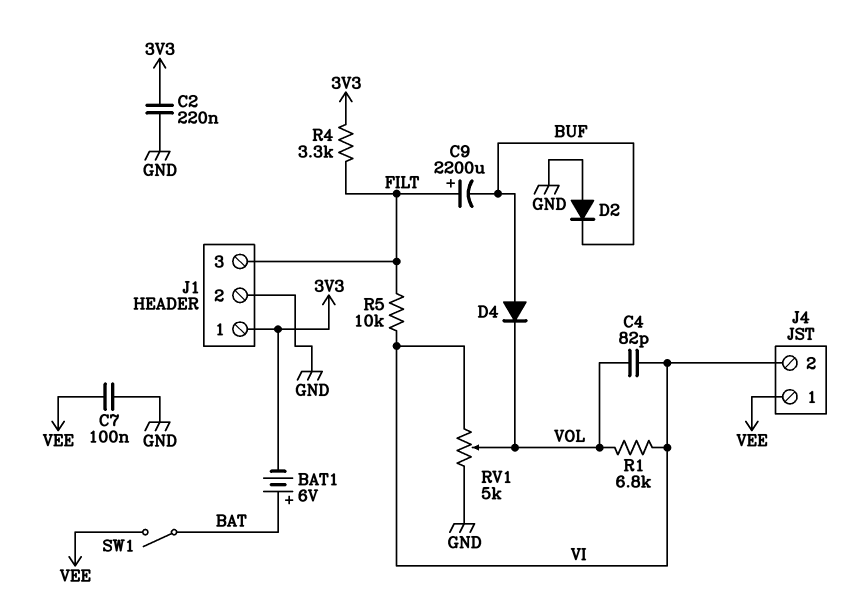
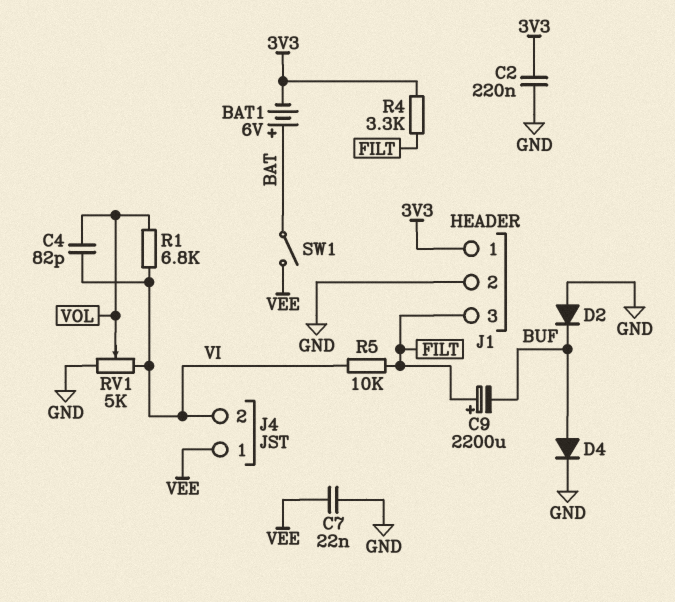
C7: 100nF (GND, VEE) -> 22nF (GND, VEE)
D4: diode (A BUF, K VOL) -> diode (A BUF, K GND)

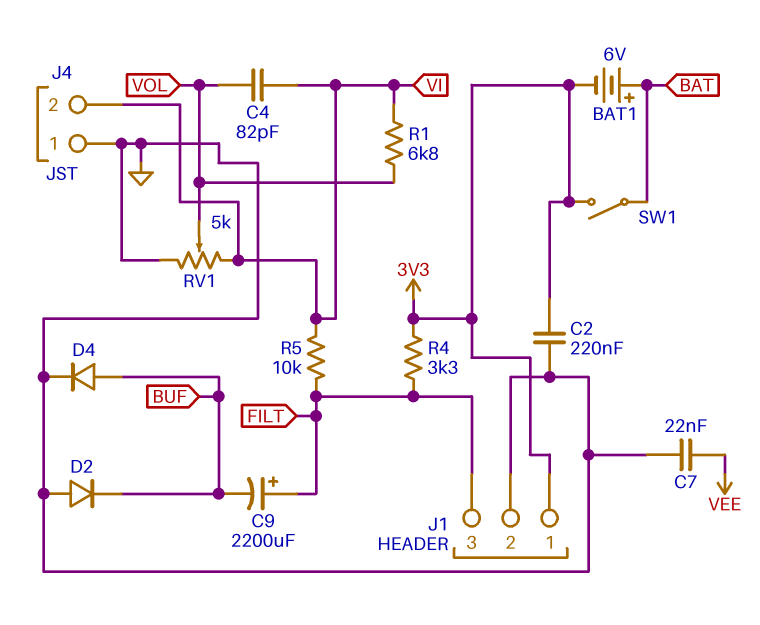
J4 pin 1: VEE -> GND
SW1: switch (BAT, VEE) -> switch (3V3, BAT)

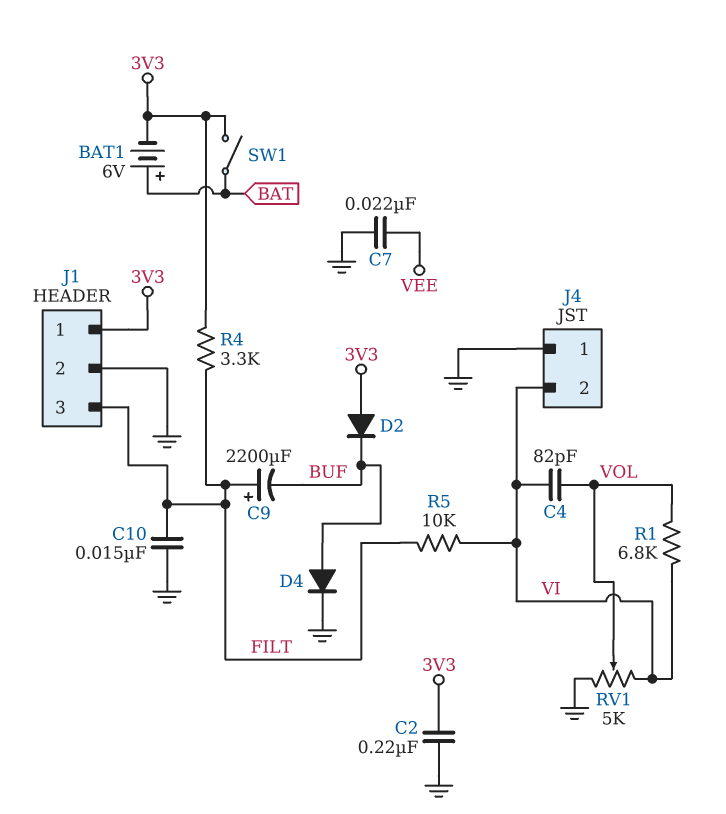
C10: none -> 15nF (FILT, GND)
D2: diode (A GND, K BUF) -> diode (A 3V3, K BUF)

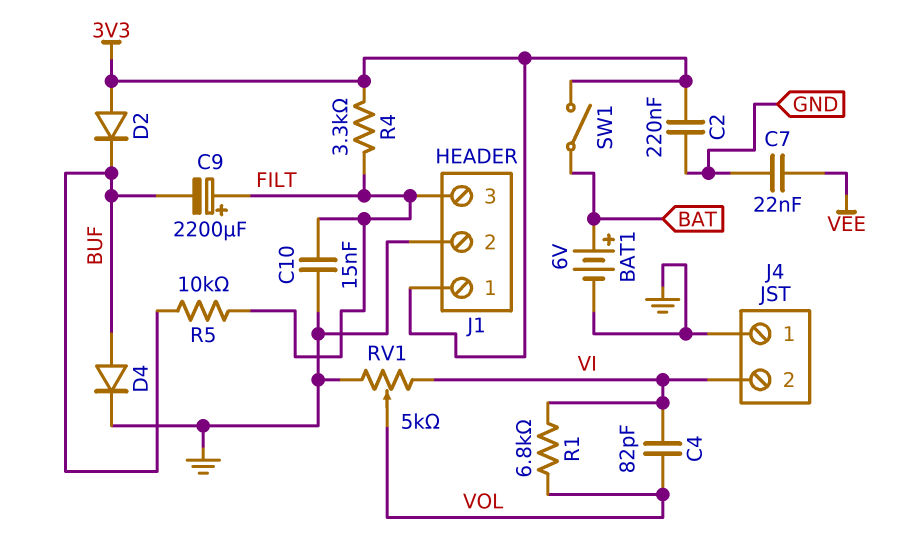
BAT1: 6V (plus BAT, minus 3V3) -> 6V (plus BAT, minus GND)
R5: 10k (FILT, VI) -> 10k (BUF, FILT)

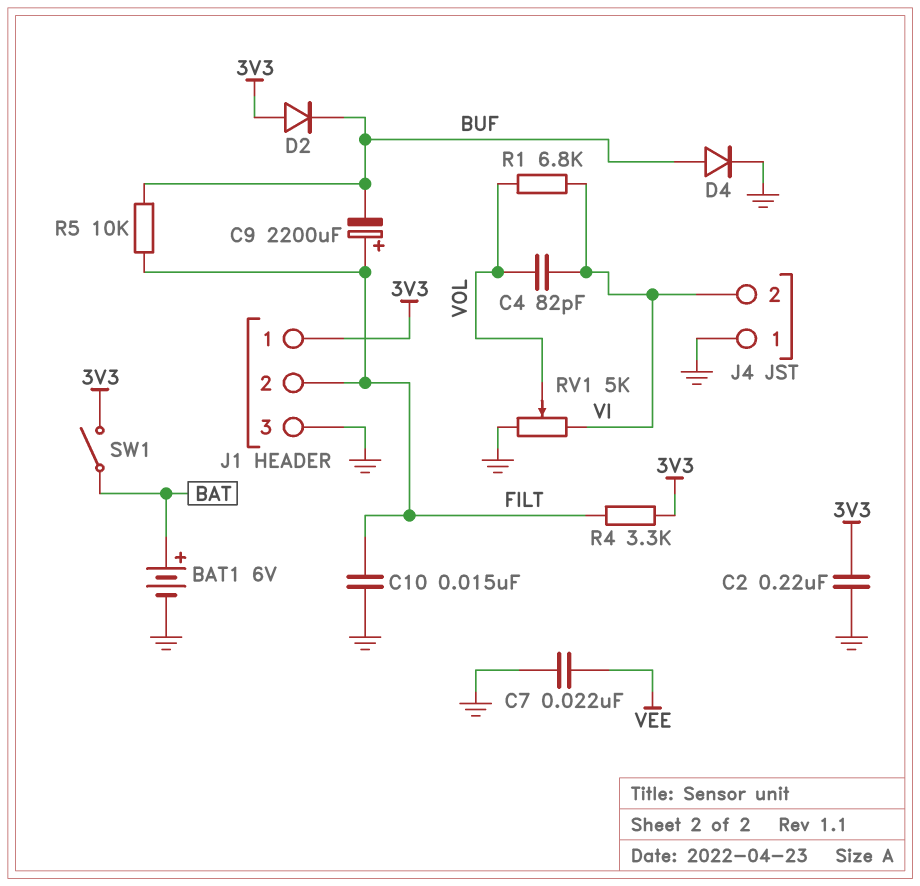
J1 pin 2: GND -> FILT
J1 pin 3: FILT -> GND

